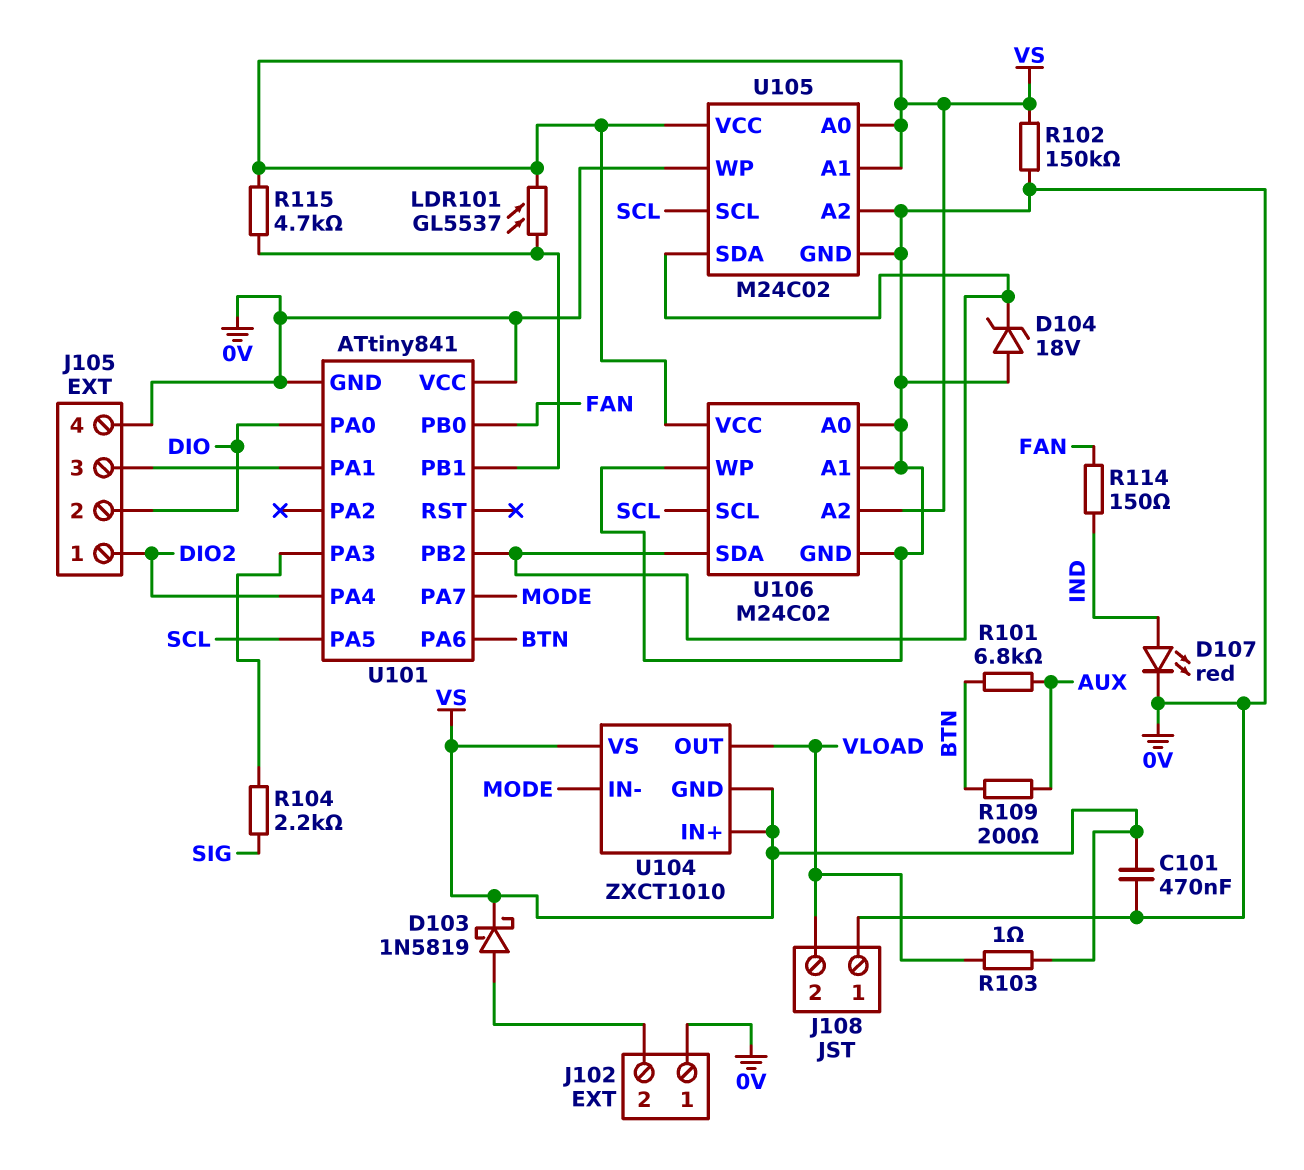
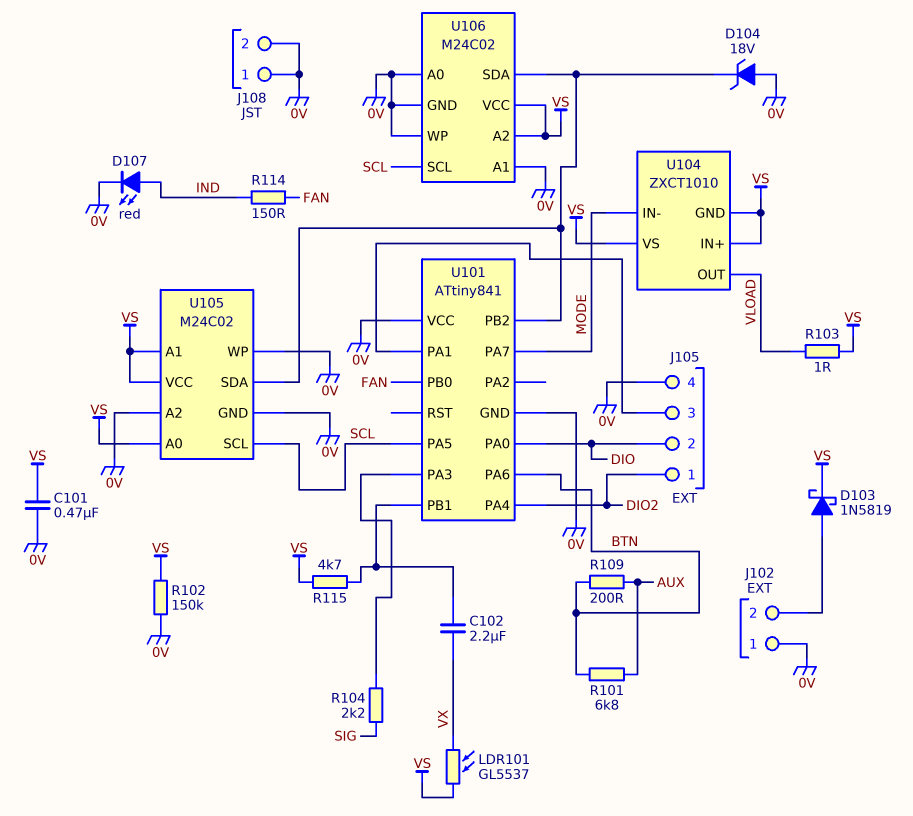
C102: none -> 2.2uF (U101/PB1, VX)
J108 pin 2: VLOAD -> 0V
LDR101: GL5537 (U101/PB1, VS) -> GL5537 (VS, VX)

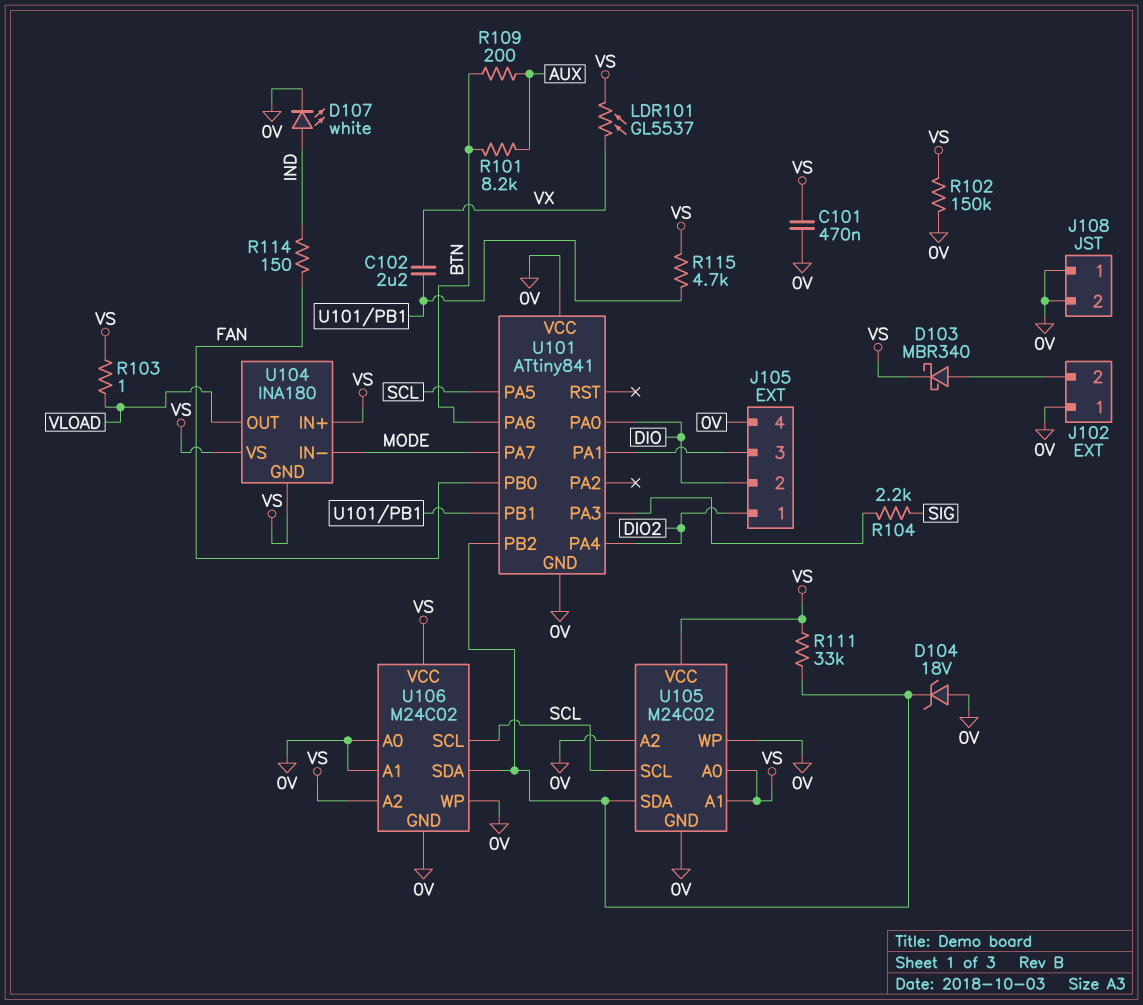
D103: schottky 1N5819 (A J102/2, K VS) -> schottky MBR340 (A J102/2, K VS)
D107: LED red (A IND, K 0V) -> LED white (A IND, K 0V)
R101: 6.8k (AUX, BTN) -> 8.2k (AUX, BTN)
R111: none -> 33k (U101/PB2, VS)
U104: ZXCT1010 -> INA180

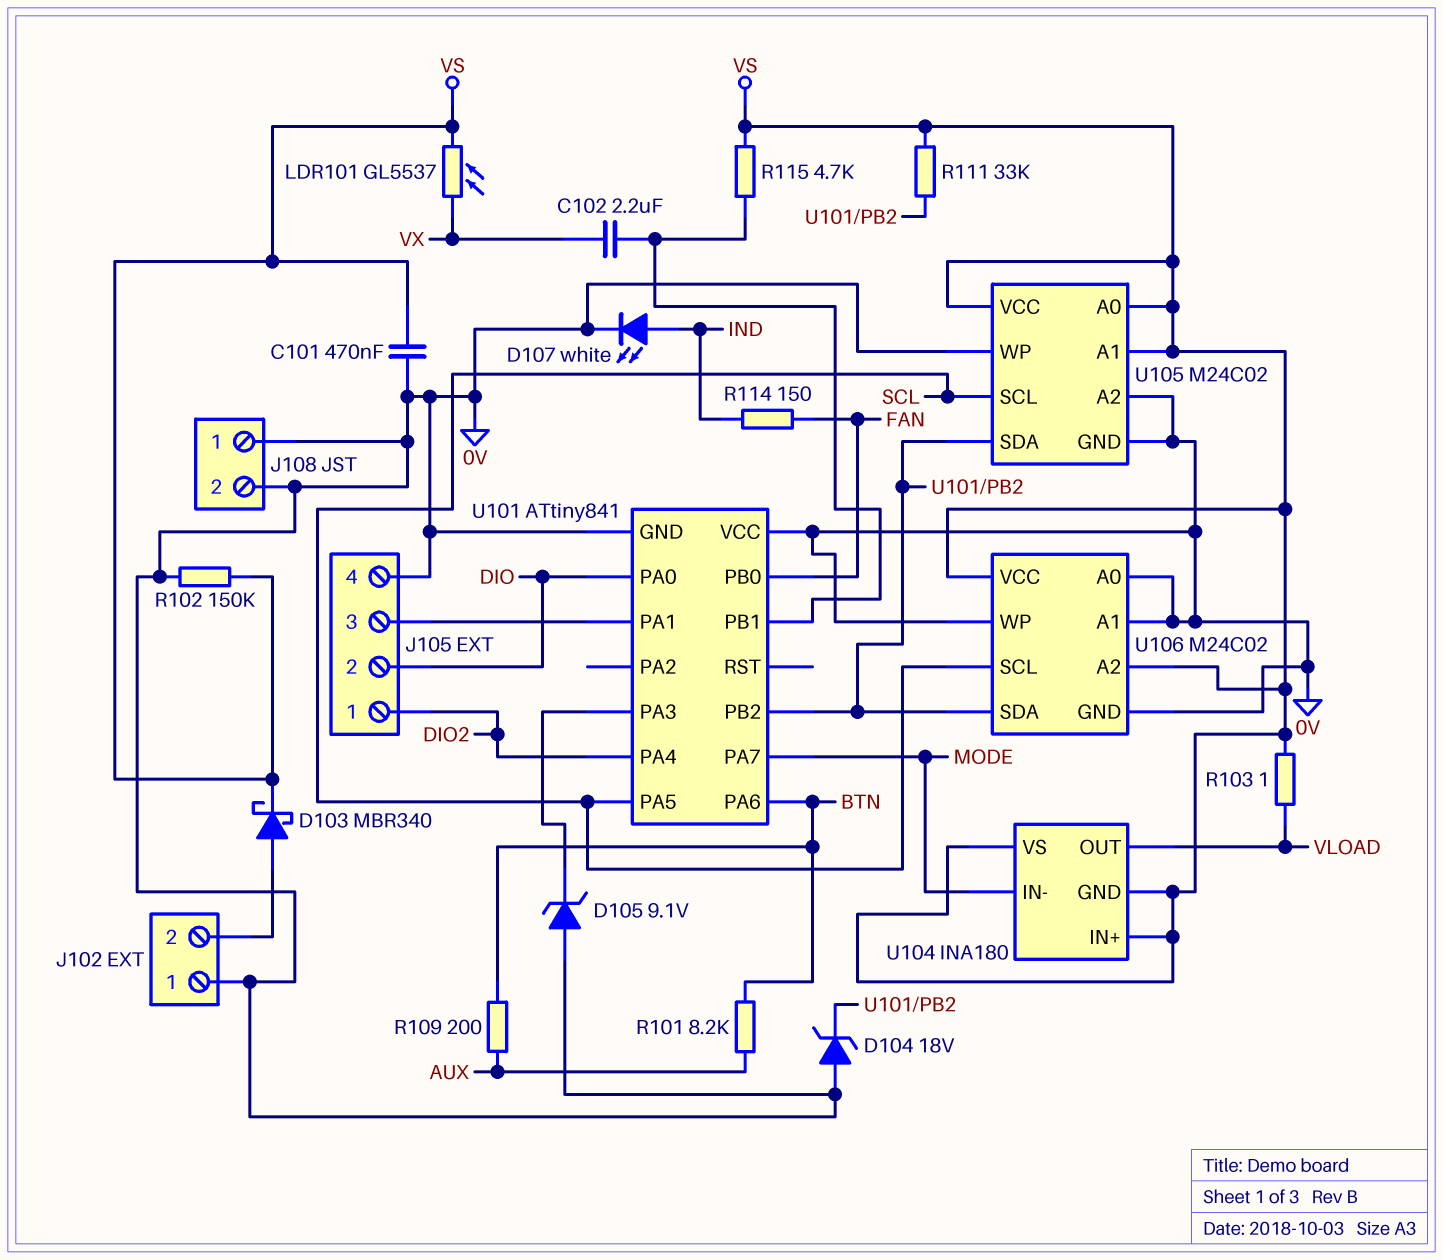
D105: none -> zener 9.1V (A 0V, K U101/PA3)
R104: 2.2k (SIG, U101/PA3) -> none

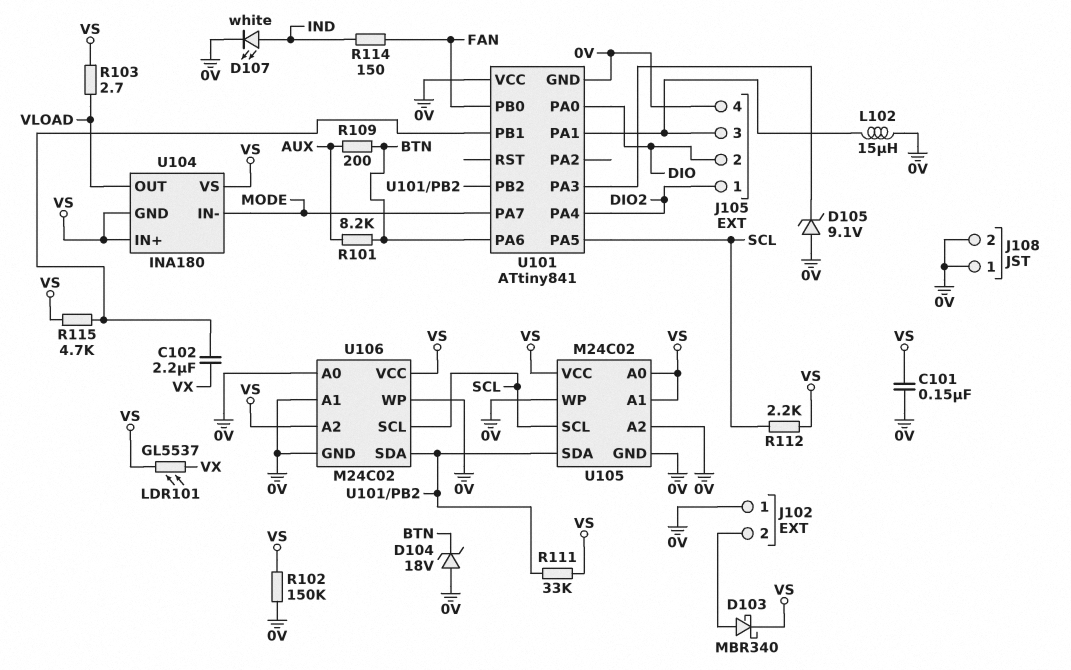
C101: 470nF (0V, VS) -> 150nF (0V, VS)
D104: zener 18V (A 0V, K U101/PB2) -> zener 18V (A 0V, K BTN)
L102: none -> 15uH (0V, J105/3)
R103: 1 (VLOAD, VS) -> 2.7 (VLOAD, VS)
R112: none -> 2.2k (SCL, VS)

